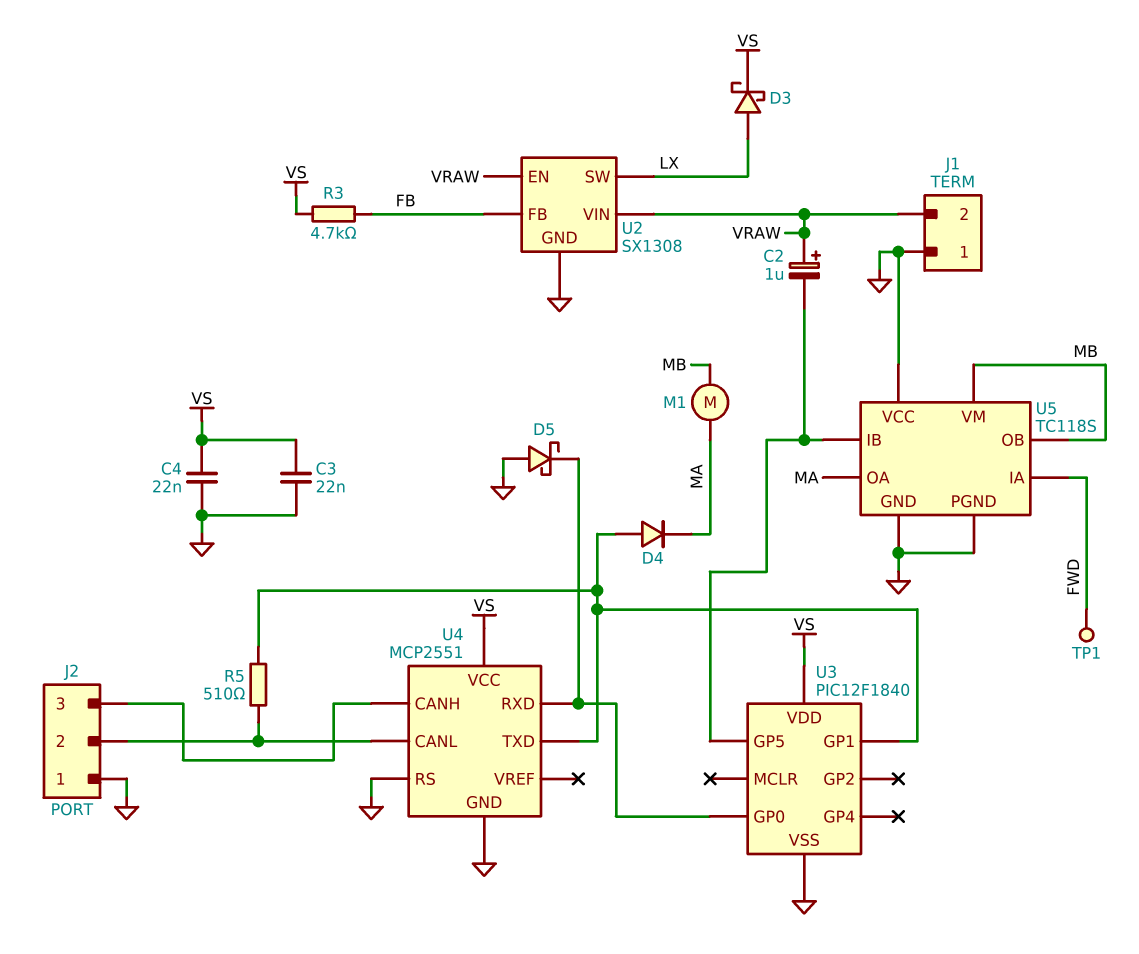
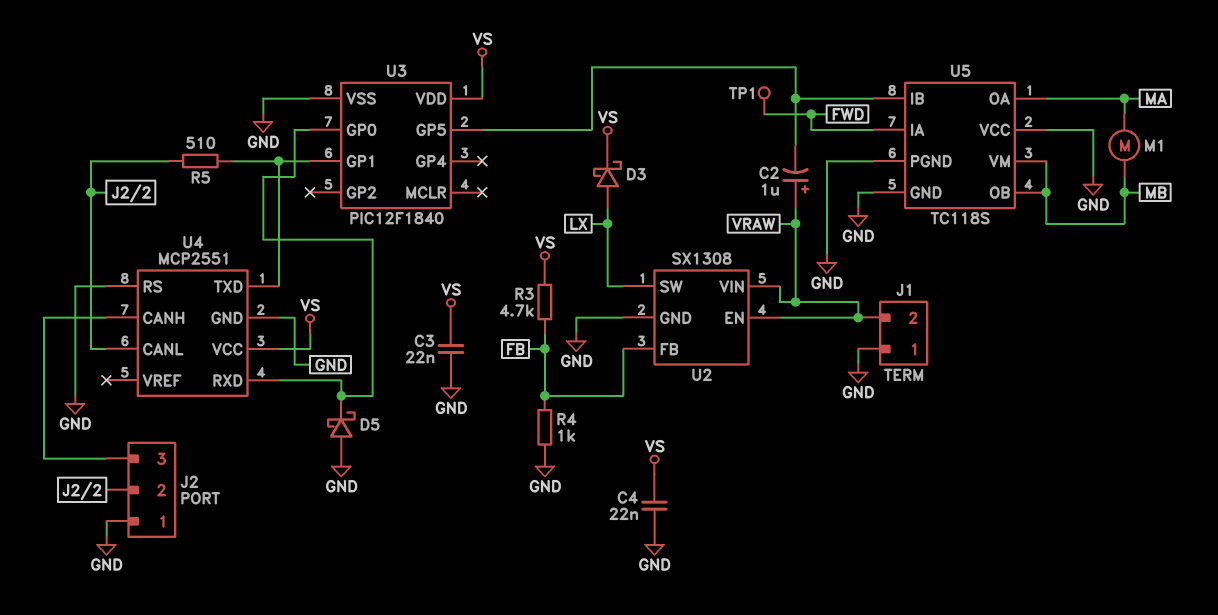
D4: diode (A U3/GP1, K MA) -> none
R4: none -> 1k (FB, GND)

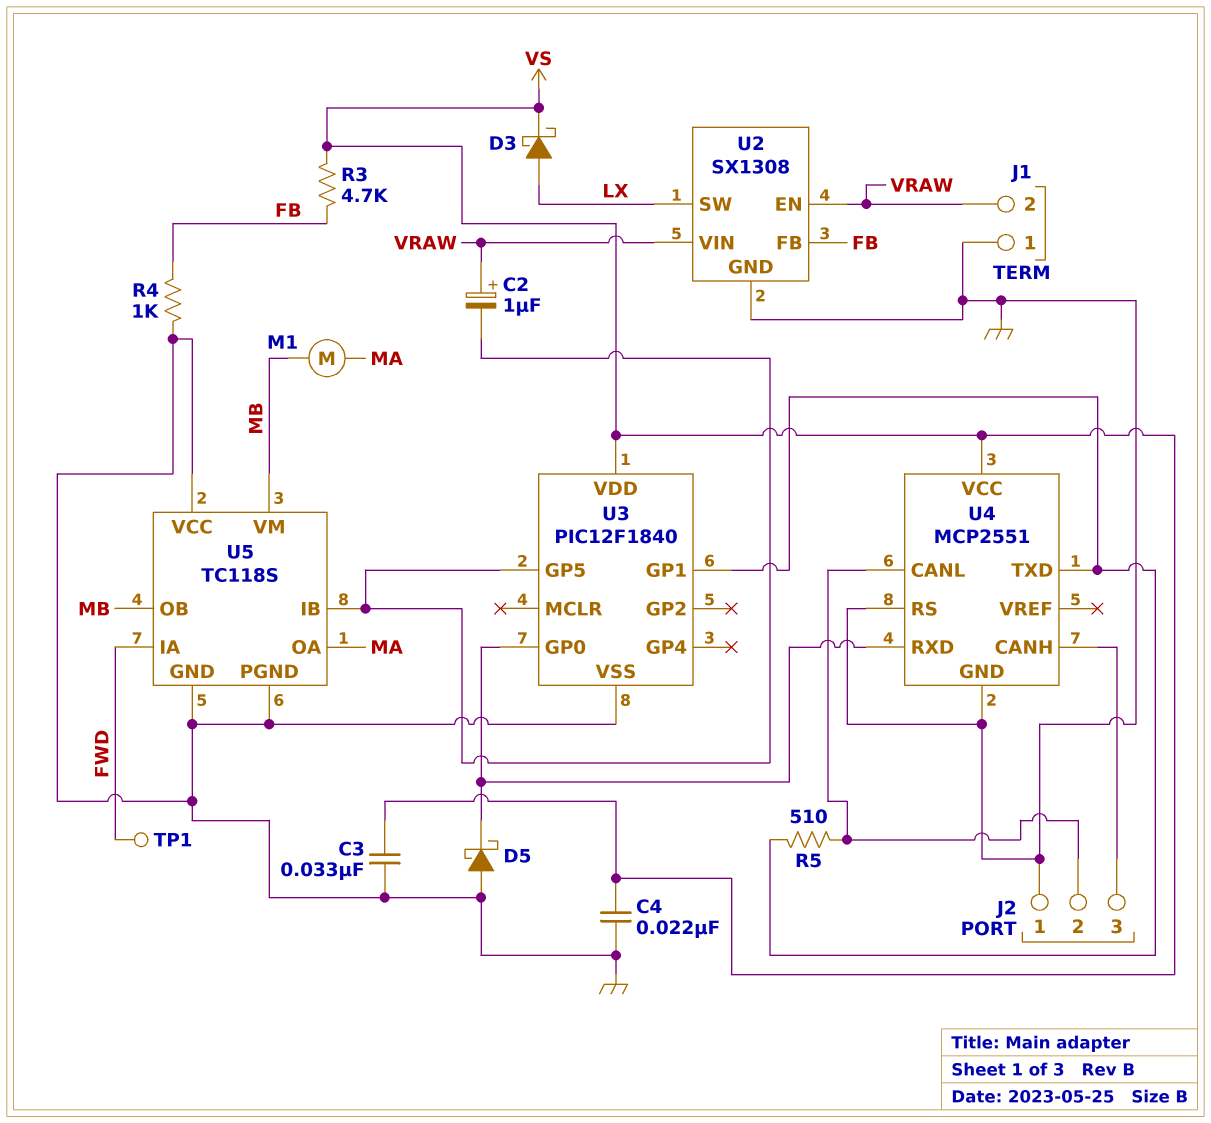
C3: 22nF (GND, VS) -> 33nF (GND, VS)

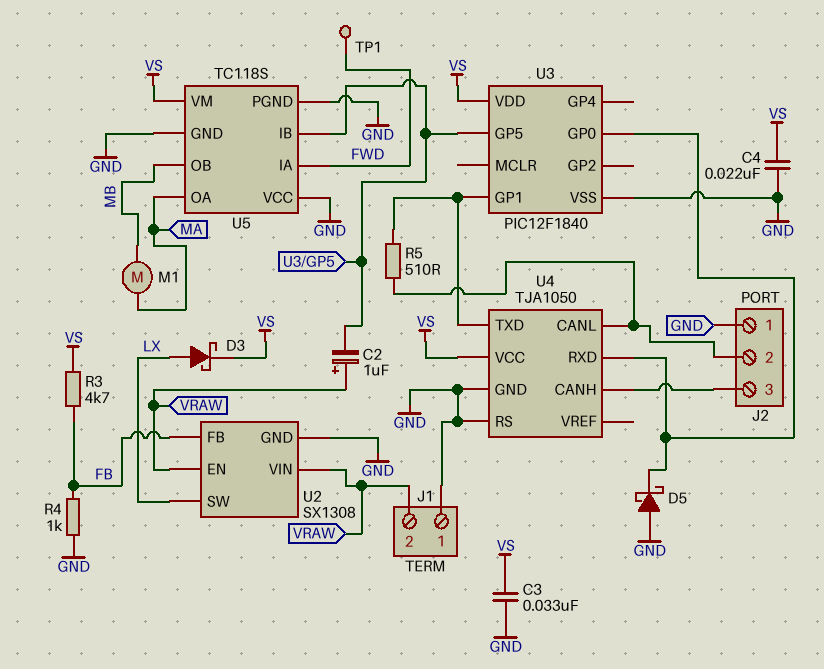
U4: MCP2551 -> TJA1050
U5 pin VM: MB -> VS

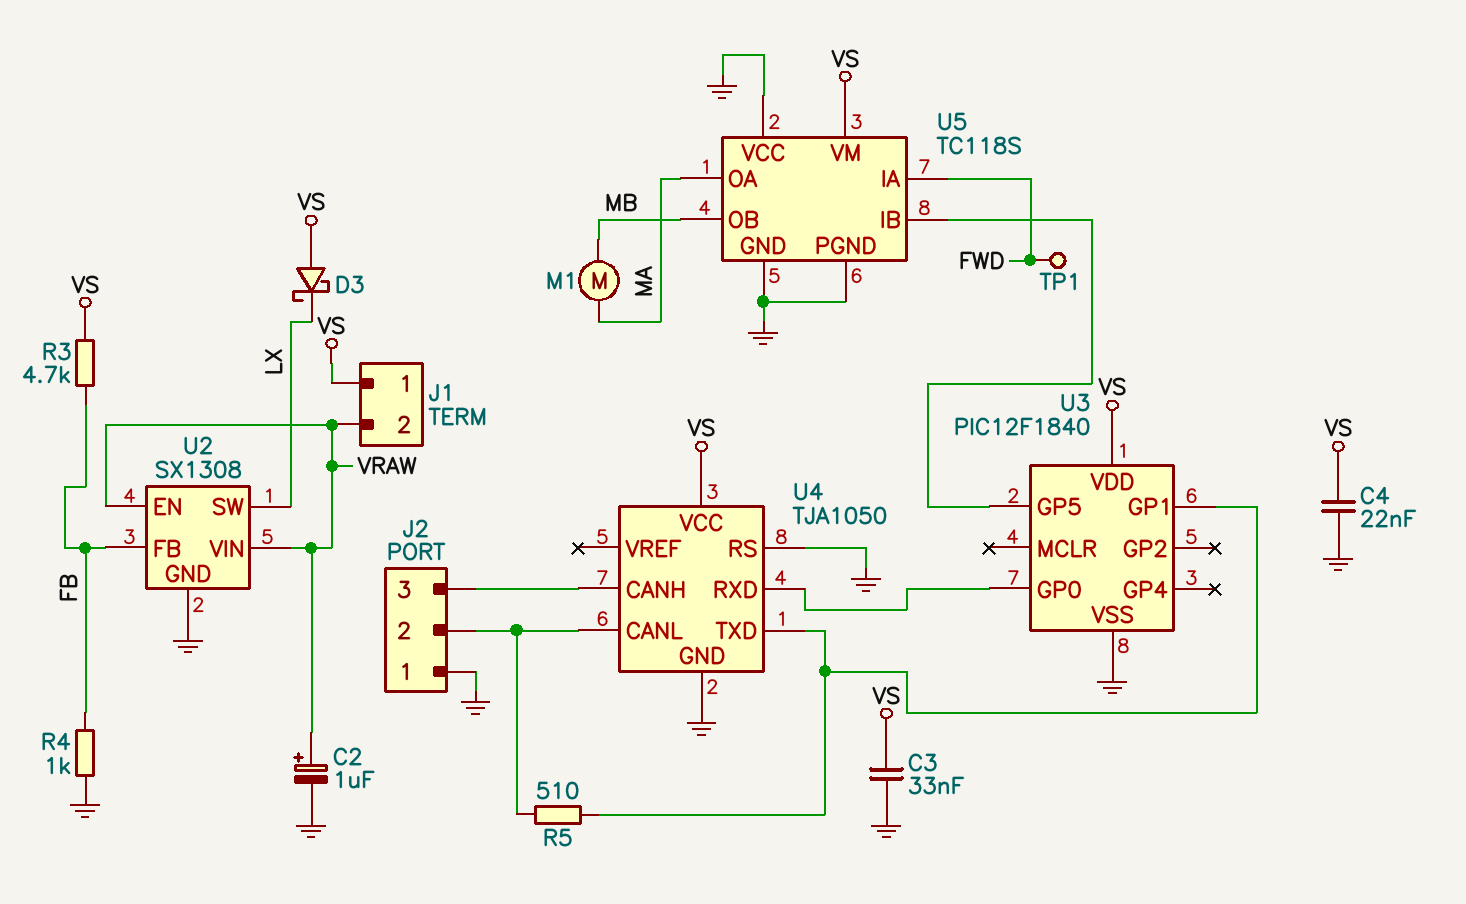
C2: 1uF (plus VRAW, minus U3/GP5) -> 1uF (plus VRAW, minus GND)
D3: schottky (A LX, K VS) -> schottky (A VS, K LX)
D5: schottky (A GND, K U3/GP0) -> none
J1 pin 1: GND -> VS

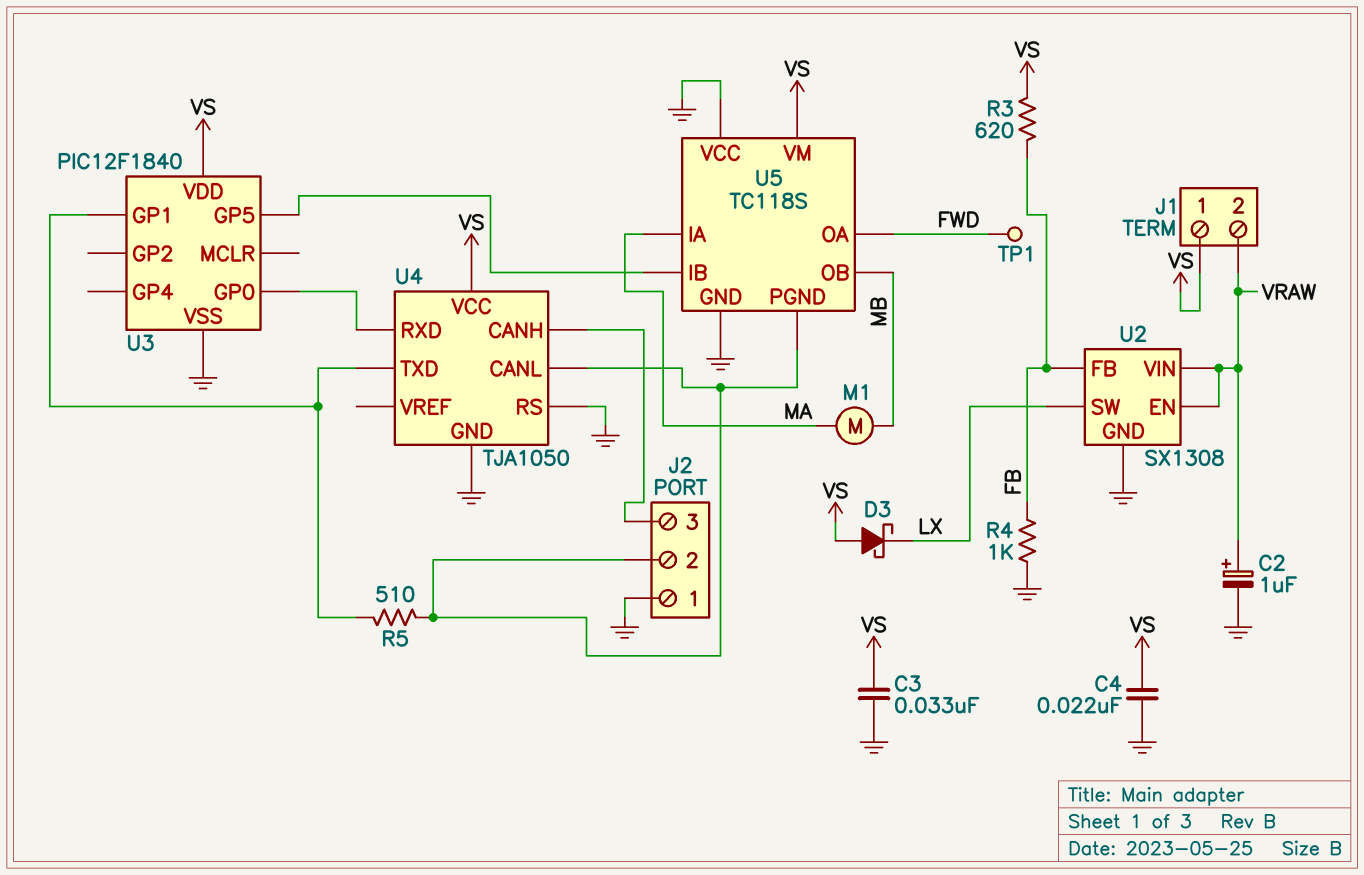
R3: 4.7k (FB, VS) -> 620 (FB, VS)
U5 pin IA: FWD -> MA
U5 pin OA: MA -> FWD
U5 pin PGND: GND -> J2/2

